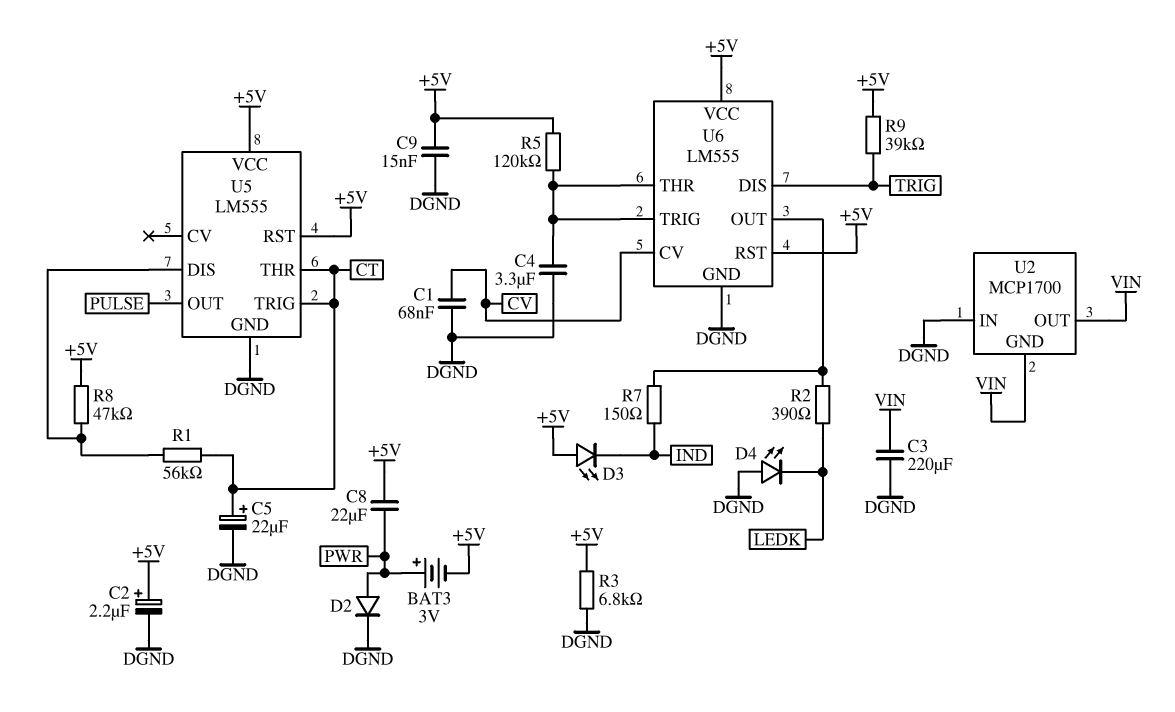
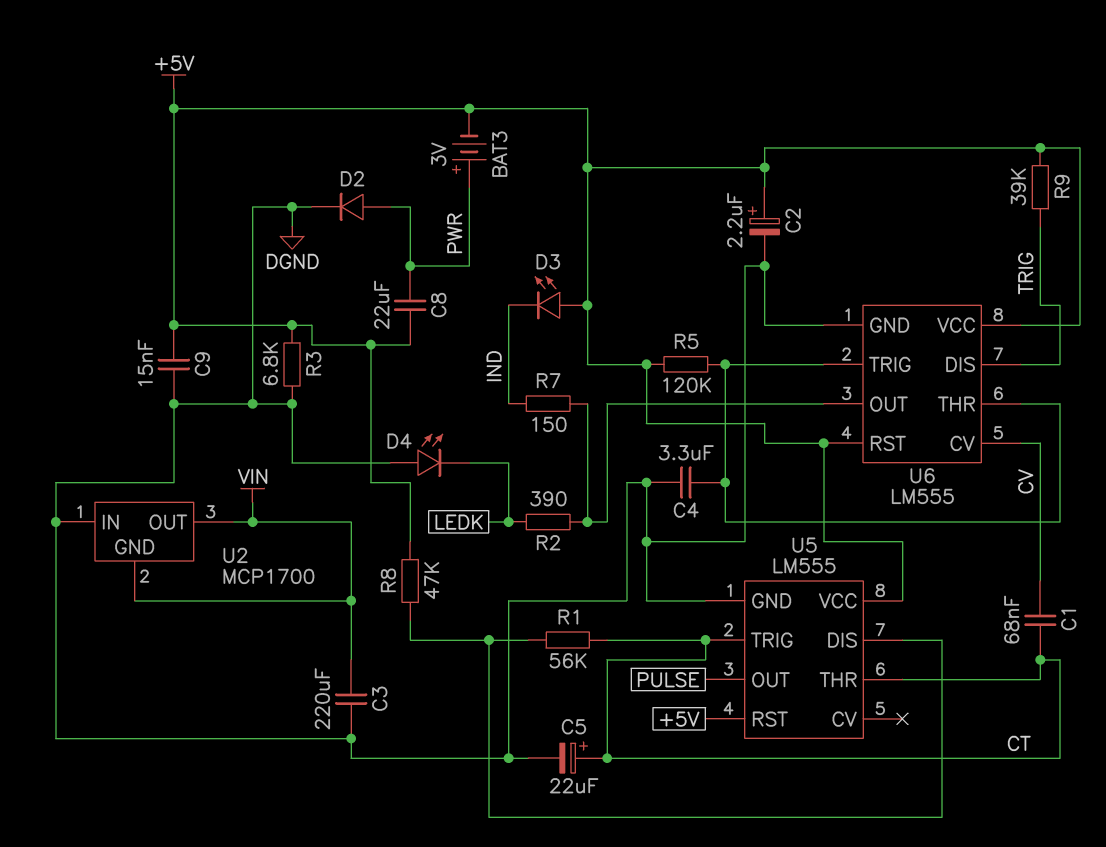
C1: 68nF (CV, DGND) -> 68nF (CT, CV)

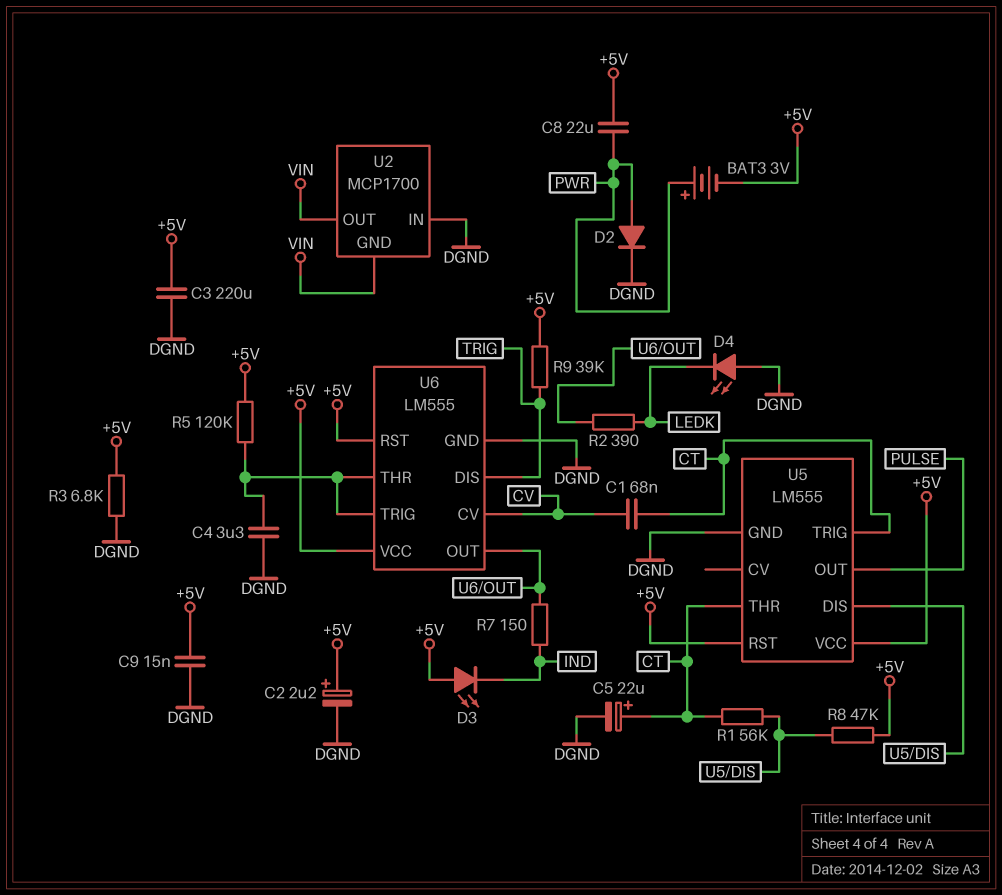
C3: 220uF (DGND, VIN) -> 220uF (+5V, DGND)

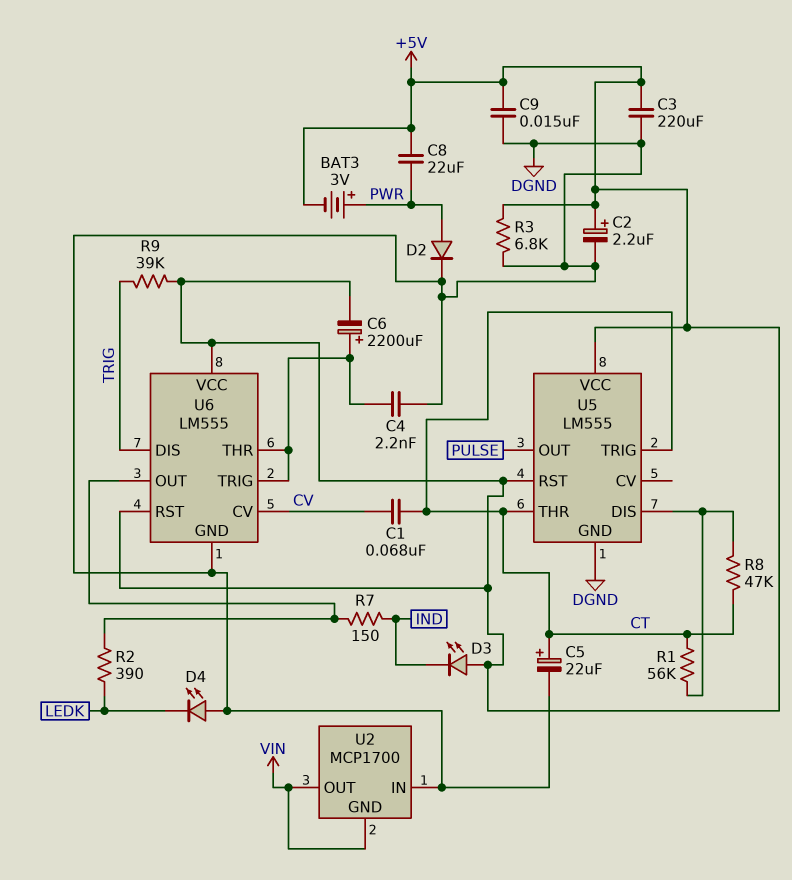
C4: 3.3uF (DGND, U6/THR) -> 2.2nF (DGND, U6/THR)
C6: none -> 2200uF (plus U6/THR, minus +5V)
R5: 120k (+5V, U6/THR) -> none
R8: 47k (+5V, U5/DIS) -> 47k (CT, U5/DIS)

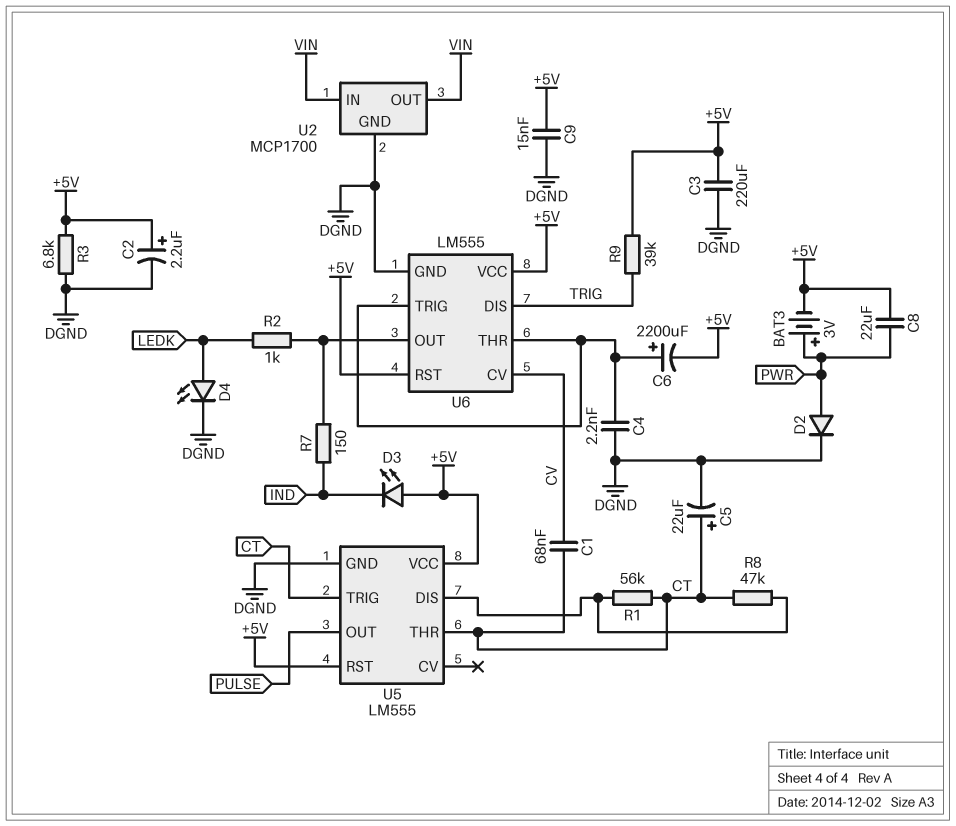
D4: LED (A DGND, K LEDK) -> LED (A LEDK, K DGND)
R2: 390 (LEDK, U6/OUT) -> 1k (LEDK, U6/OUT)
U2 pin GND: VIN -> DGND
U2 pin IN: DGND -> VIN

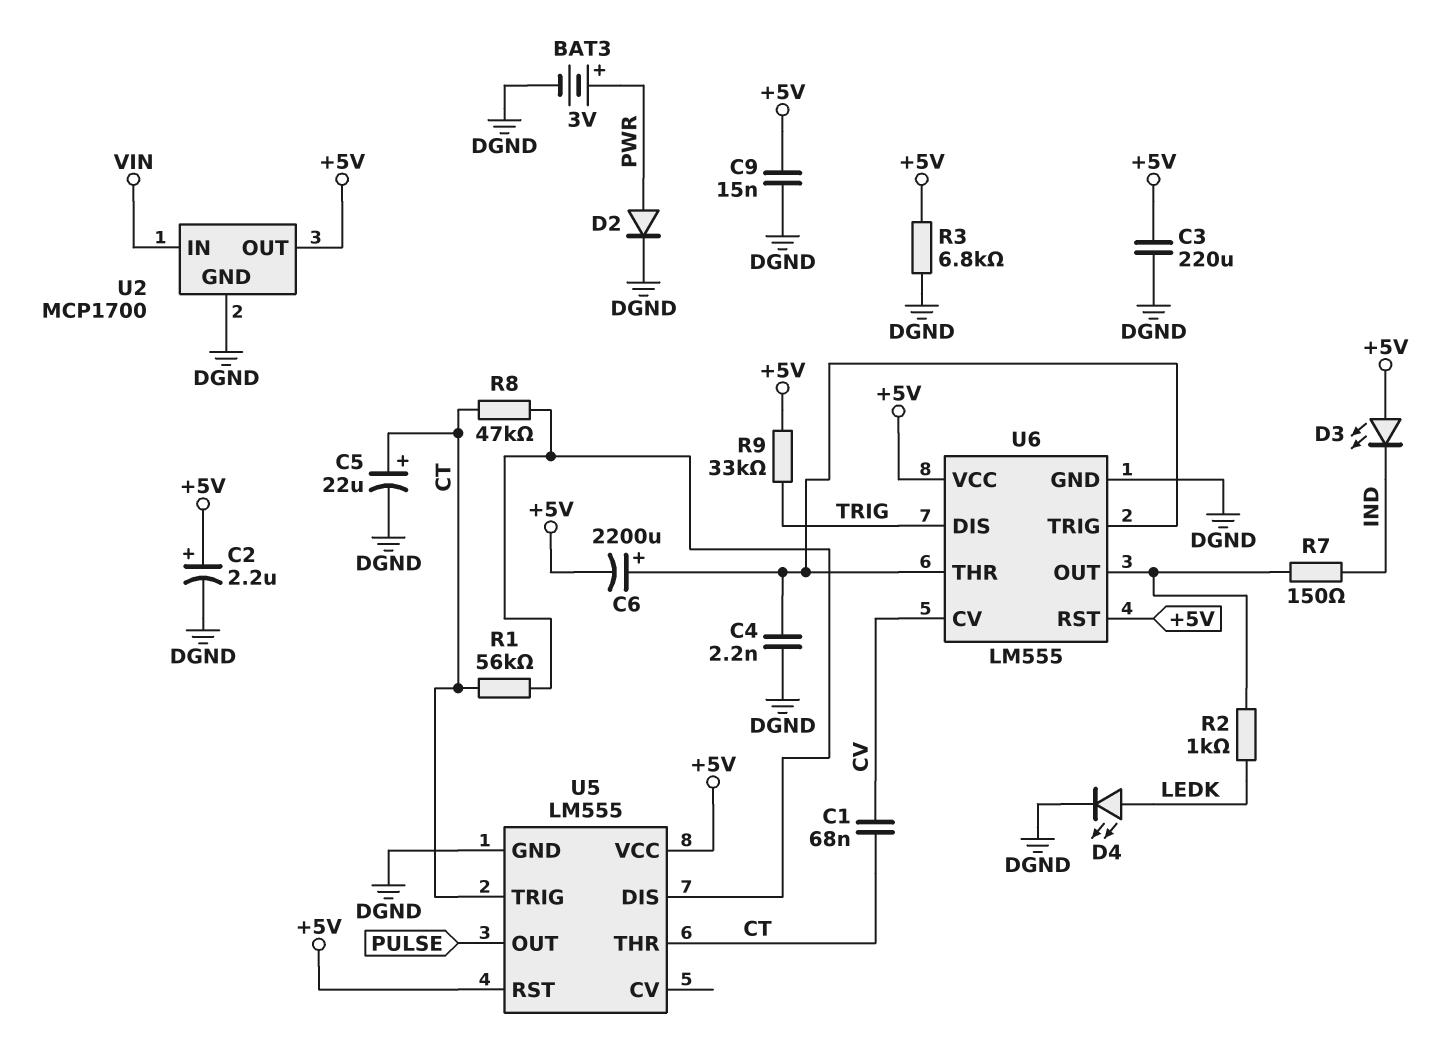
BAT3: 3V (plus PWR, minus +5V) -> 3V (plus PWR, minus DGND)
C8: 22uF (+5V, PWR) -> none
R9: 39k (+5V, TRIG) -> 33k (+5V, TRIG)
U2 pin OUT: VIN -> +5V

